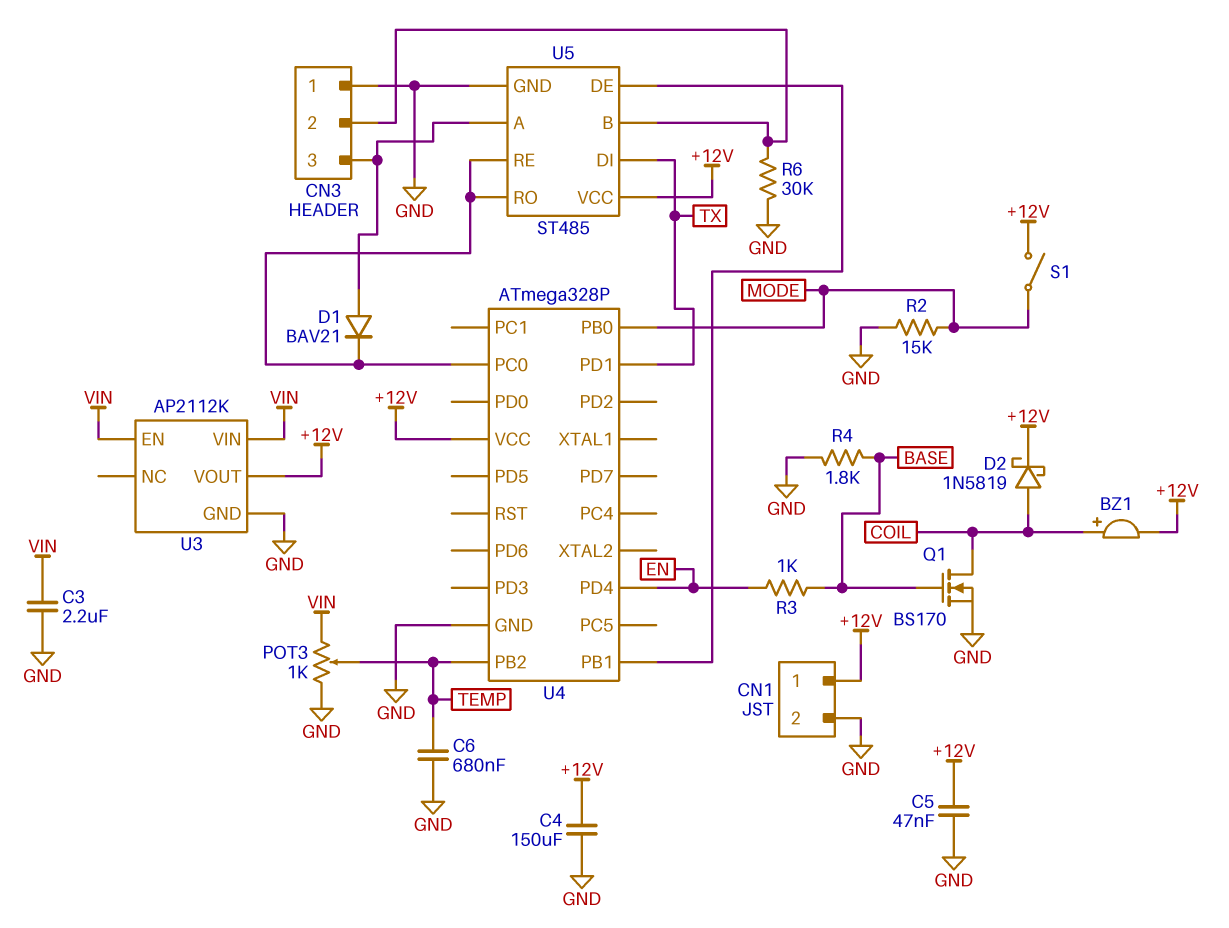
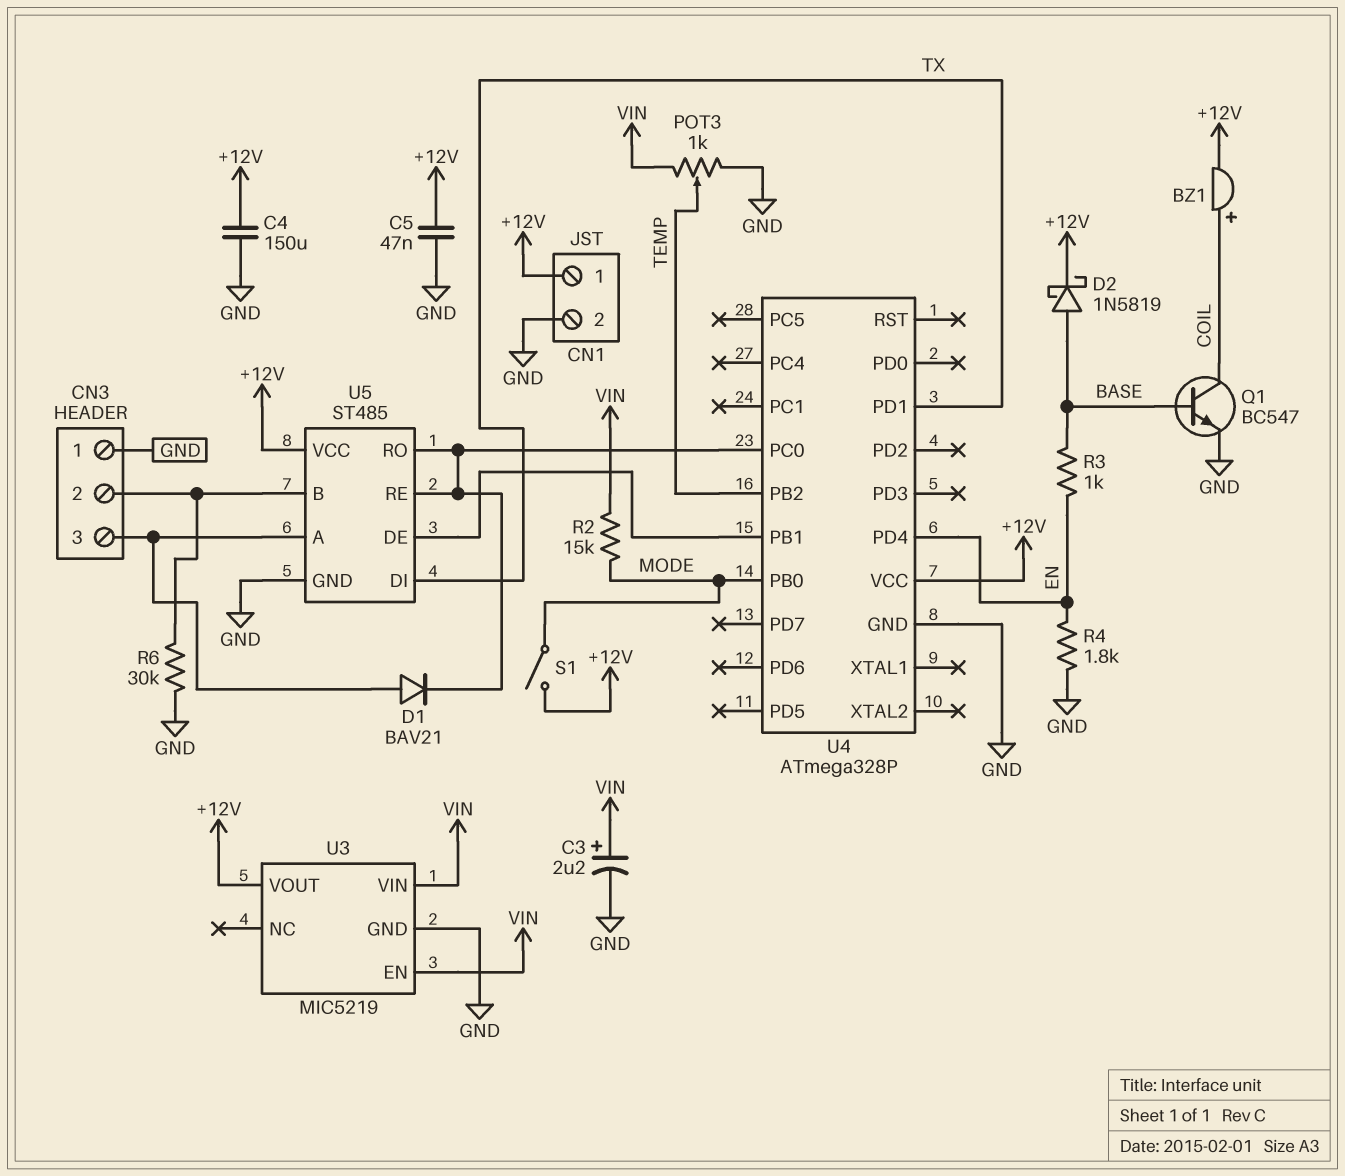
C3: 2.2uF (GND, VIN) -> 2.2uF (plus VIN, minus GND)
C6: 680nF (GND, TEMP) -> none
D2: schottky 1N5819 (A COIL, K +12V) -> schottky 1N5819 (A BASE, K +12V)
Q1: NMOS BS170 (G BASE, D COIL, S GND) -> NPN BC547 (B BASE, C COIL, E GND)
R2: 15k (GND, MODE) -> 15k (MODE, VIN)
R4: 1.8k (BASE, GND) -> 1.8k (EN, GND)
U3: AP2112K -> MIC5219

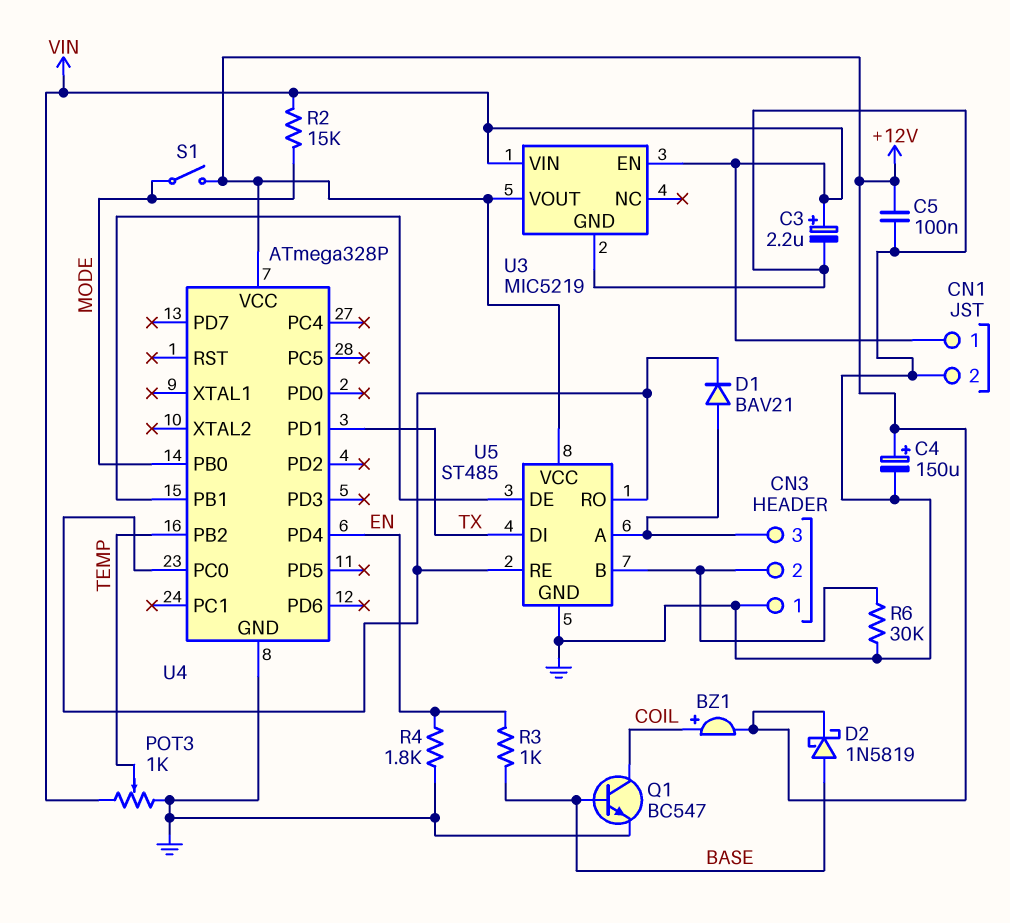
C4: 150uF (+12V, GND) -> 150uF (plus +12V, minus GND)
C5: 47nF (+12V, GND) -> 100nF (+12V, GND)
CN1 pin 1: +12V -> VIN

